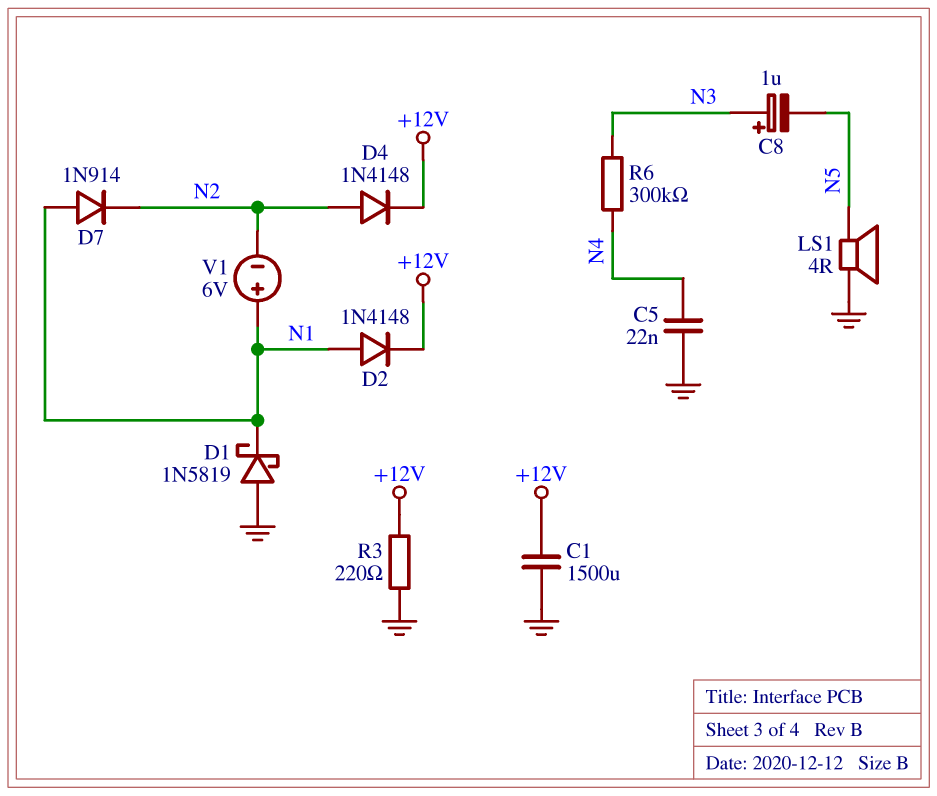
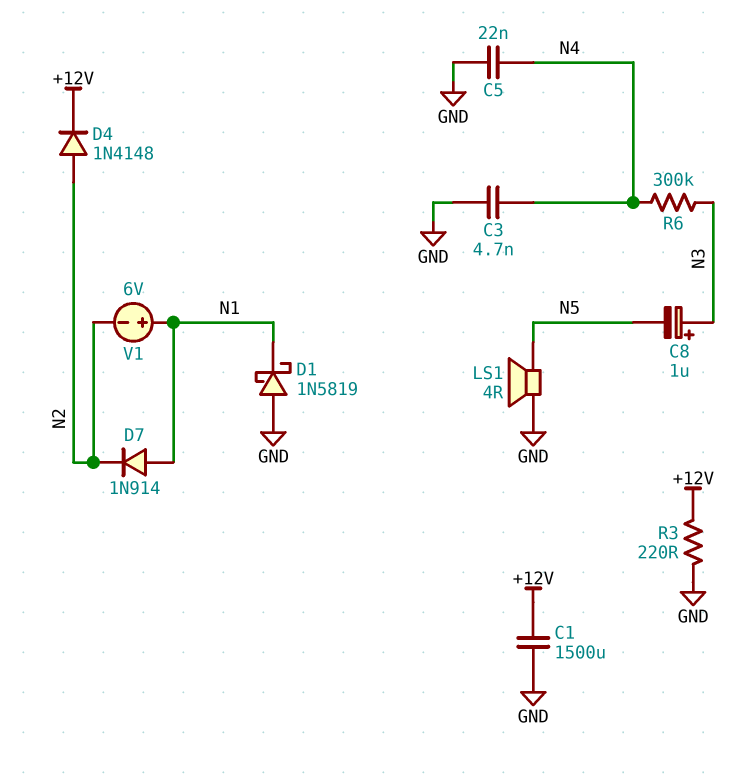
C3: none -> 4.7nF (GND, N4)
D2: diode 1N4148 (A N1, K +12V) -> none

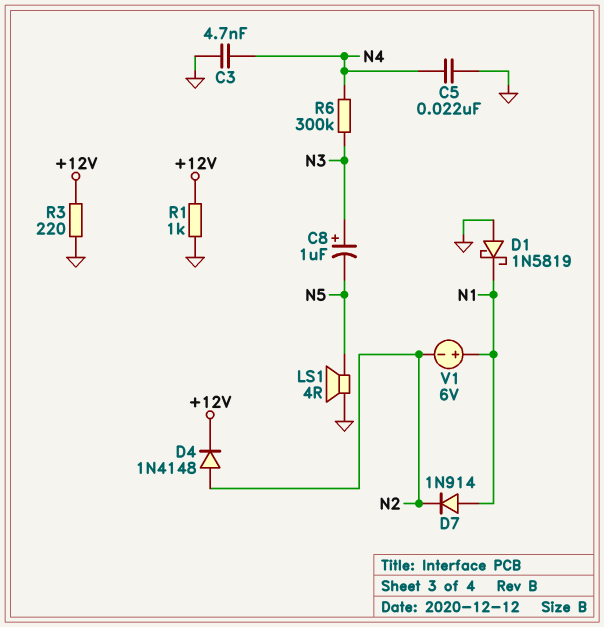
C1: 1500uF (+12V, GND) -> none
R1: none -> 1k (+12V, GND)

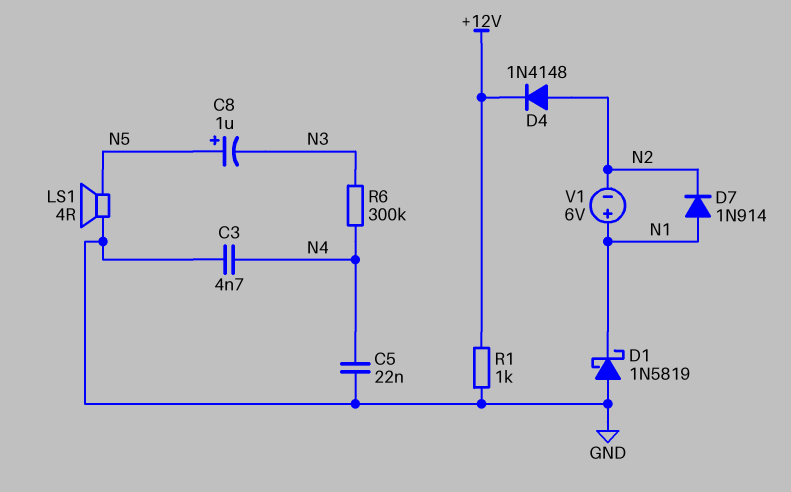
C8: 1uF (plus N3, minus N5) -> 1uF (plus N5, minus N3)
R3: 220 (+12V, GND) -> none

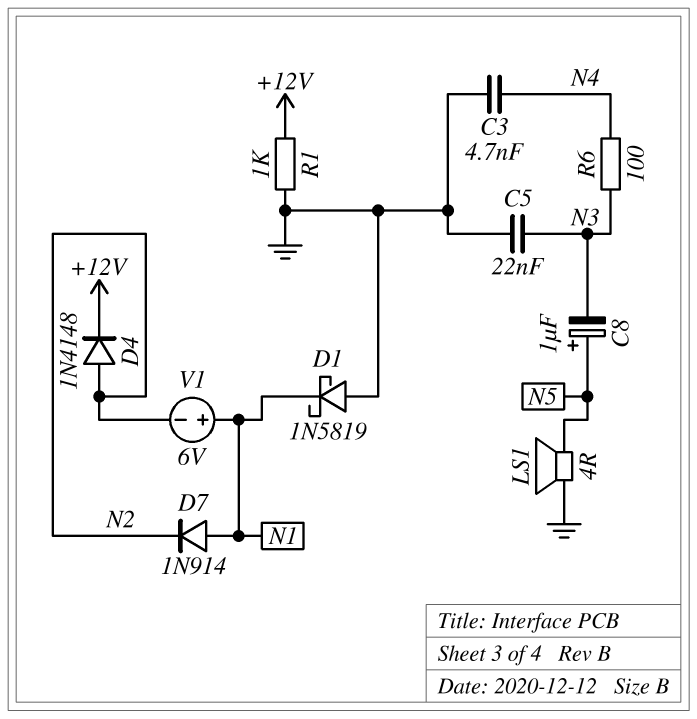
C5: 22nF (GND, N4) -> 22nF (GND, N3)
R6: 300k (N3, N4) -> 100 (N3, N4)

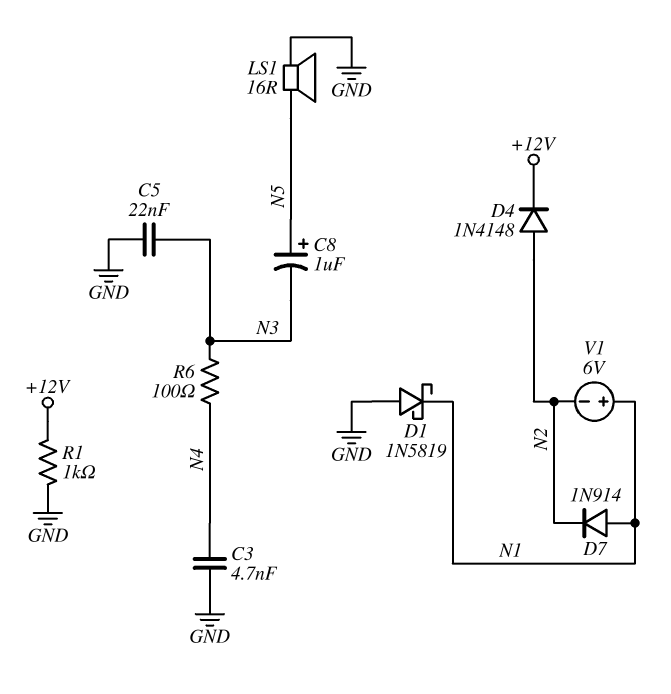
LS1: speaker 4R (GND, N5) -> speaker 16R (GND, N5)

